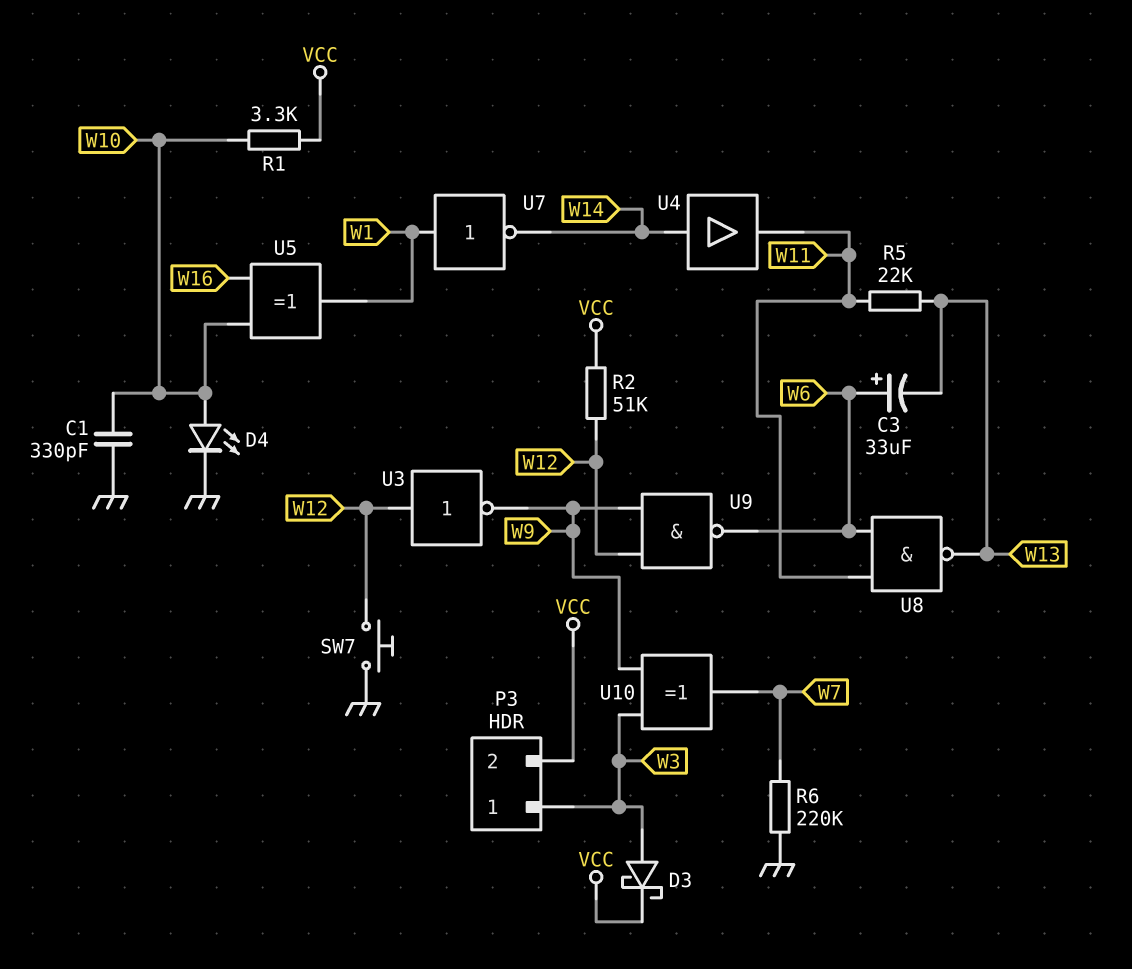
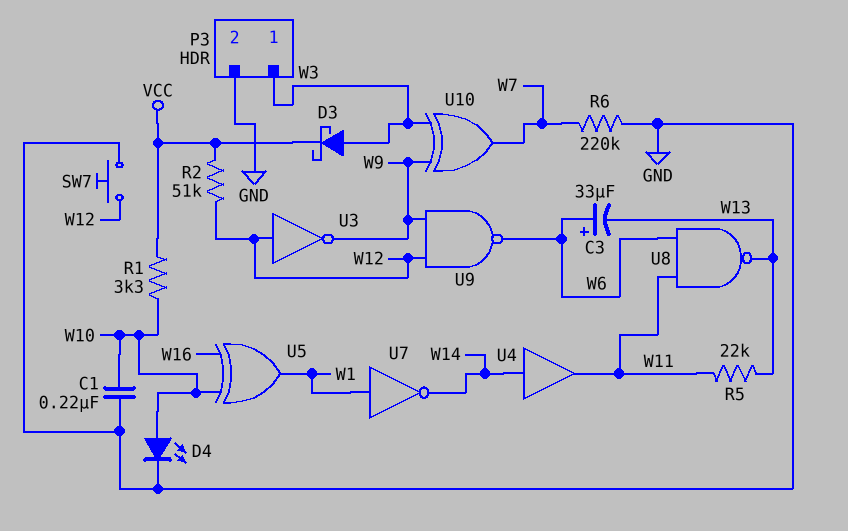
C1: 330pF (GND, W10) -> 220nF (GND, W10)
P3 pin 2: VCC -> GND

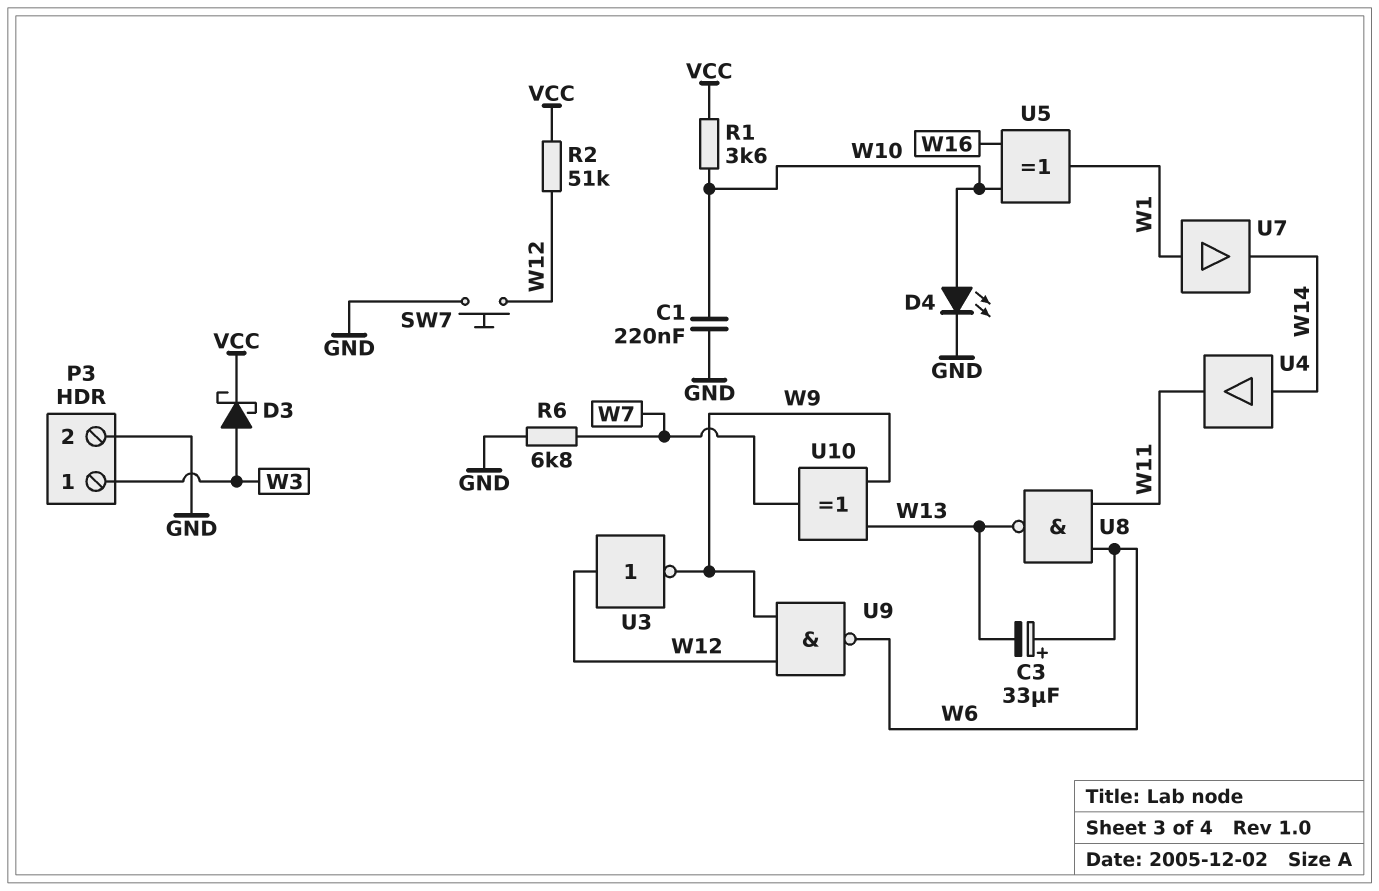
R1: 3.3k (VCC, W10) -> 3.6k (VCC, W10)
R5: 22k (W11, W13) -> none
R6: 220k (GND, W7) -> 6.8k (GND, W7)
U7: NOT (in W1, out W14) -> buffer (in W1, out W14)
U10: XOR (in W3, in W9, out W7) -> XOR (in W9, in W13, out W7)

